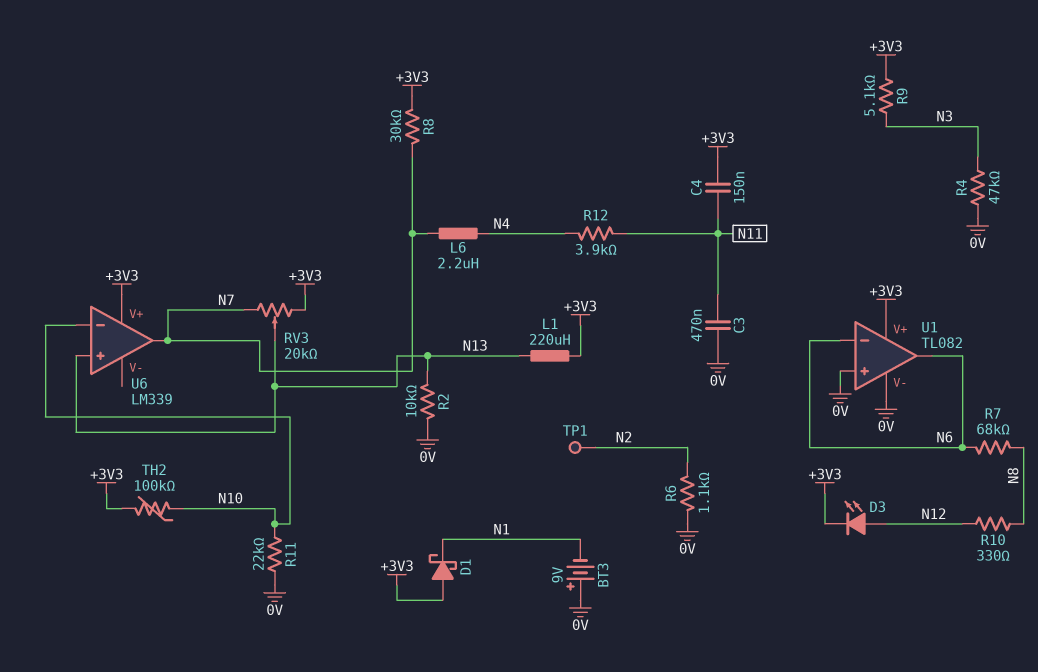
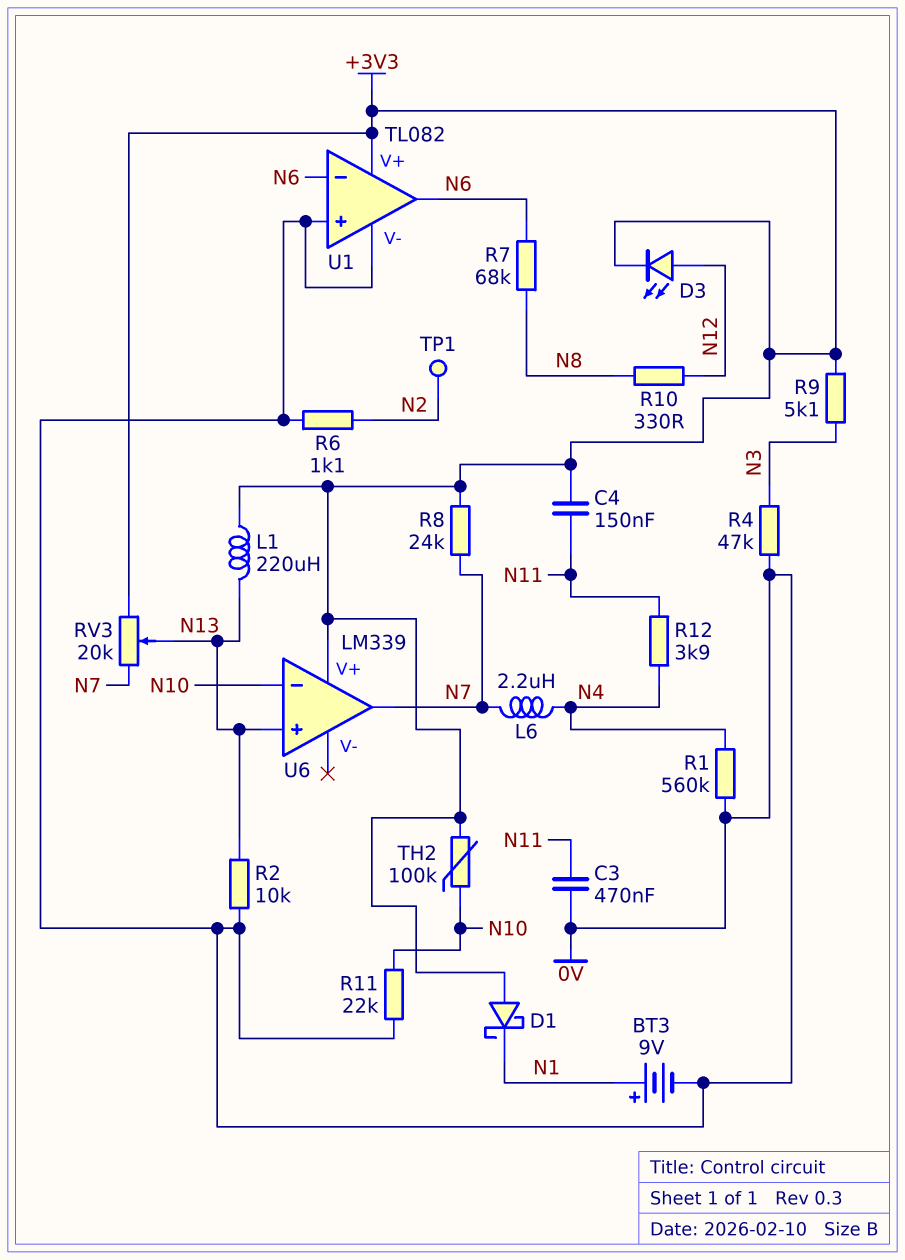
BT3: 9V (plus 0V, minus N1) -> 9V (plus N1, minus 0V)
R1: none -> 560k (0V, N4)
R8: 30k (+3V3, N7) -> 24k (+3V3, N7)

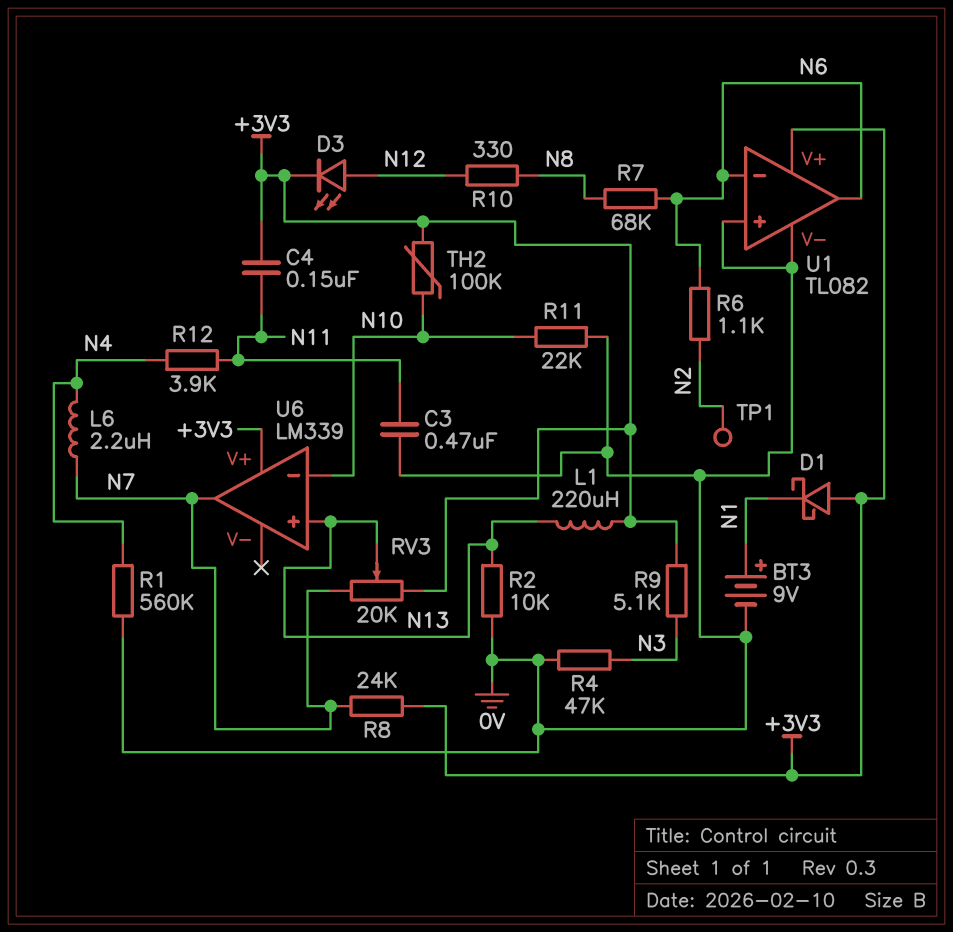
R6: 1.1k (0V, N2) -> 1.1k (N2, N6)

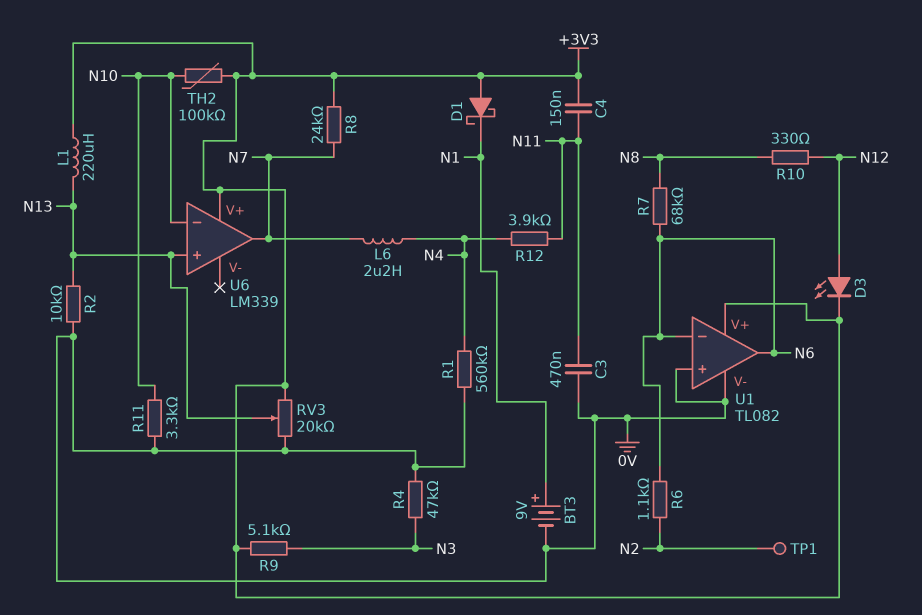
R11: 22k (0V, N10) -> 3.3k (0V, N10)
RV3: 20k (+3V3, N7, wiper N13) -> 20k (+3V3, 0V, wiper N13)

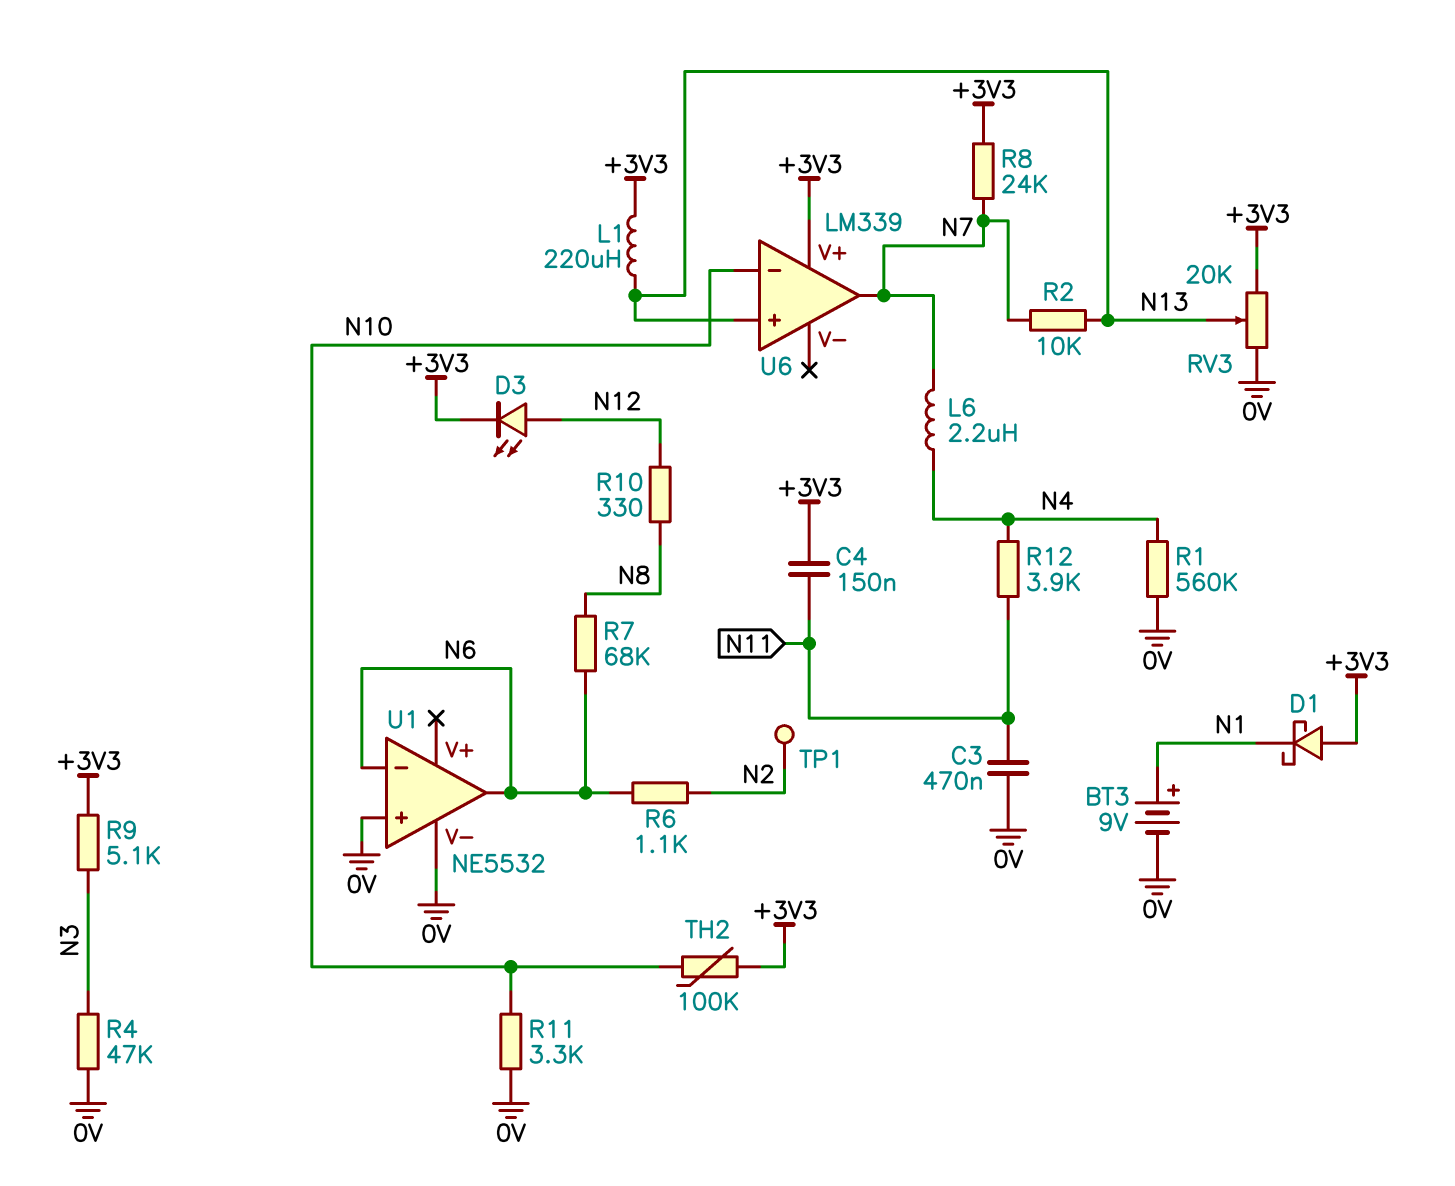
R2: 10k (0V, N13) -> 10k (N7, N13)
U1: TL082 -> NE5532
U1 pin V+: +3V3 -> none

